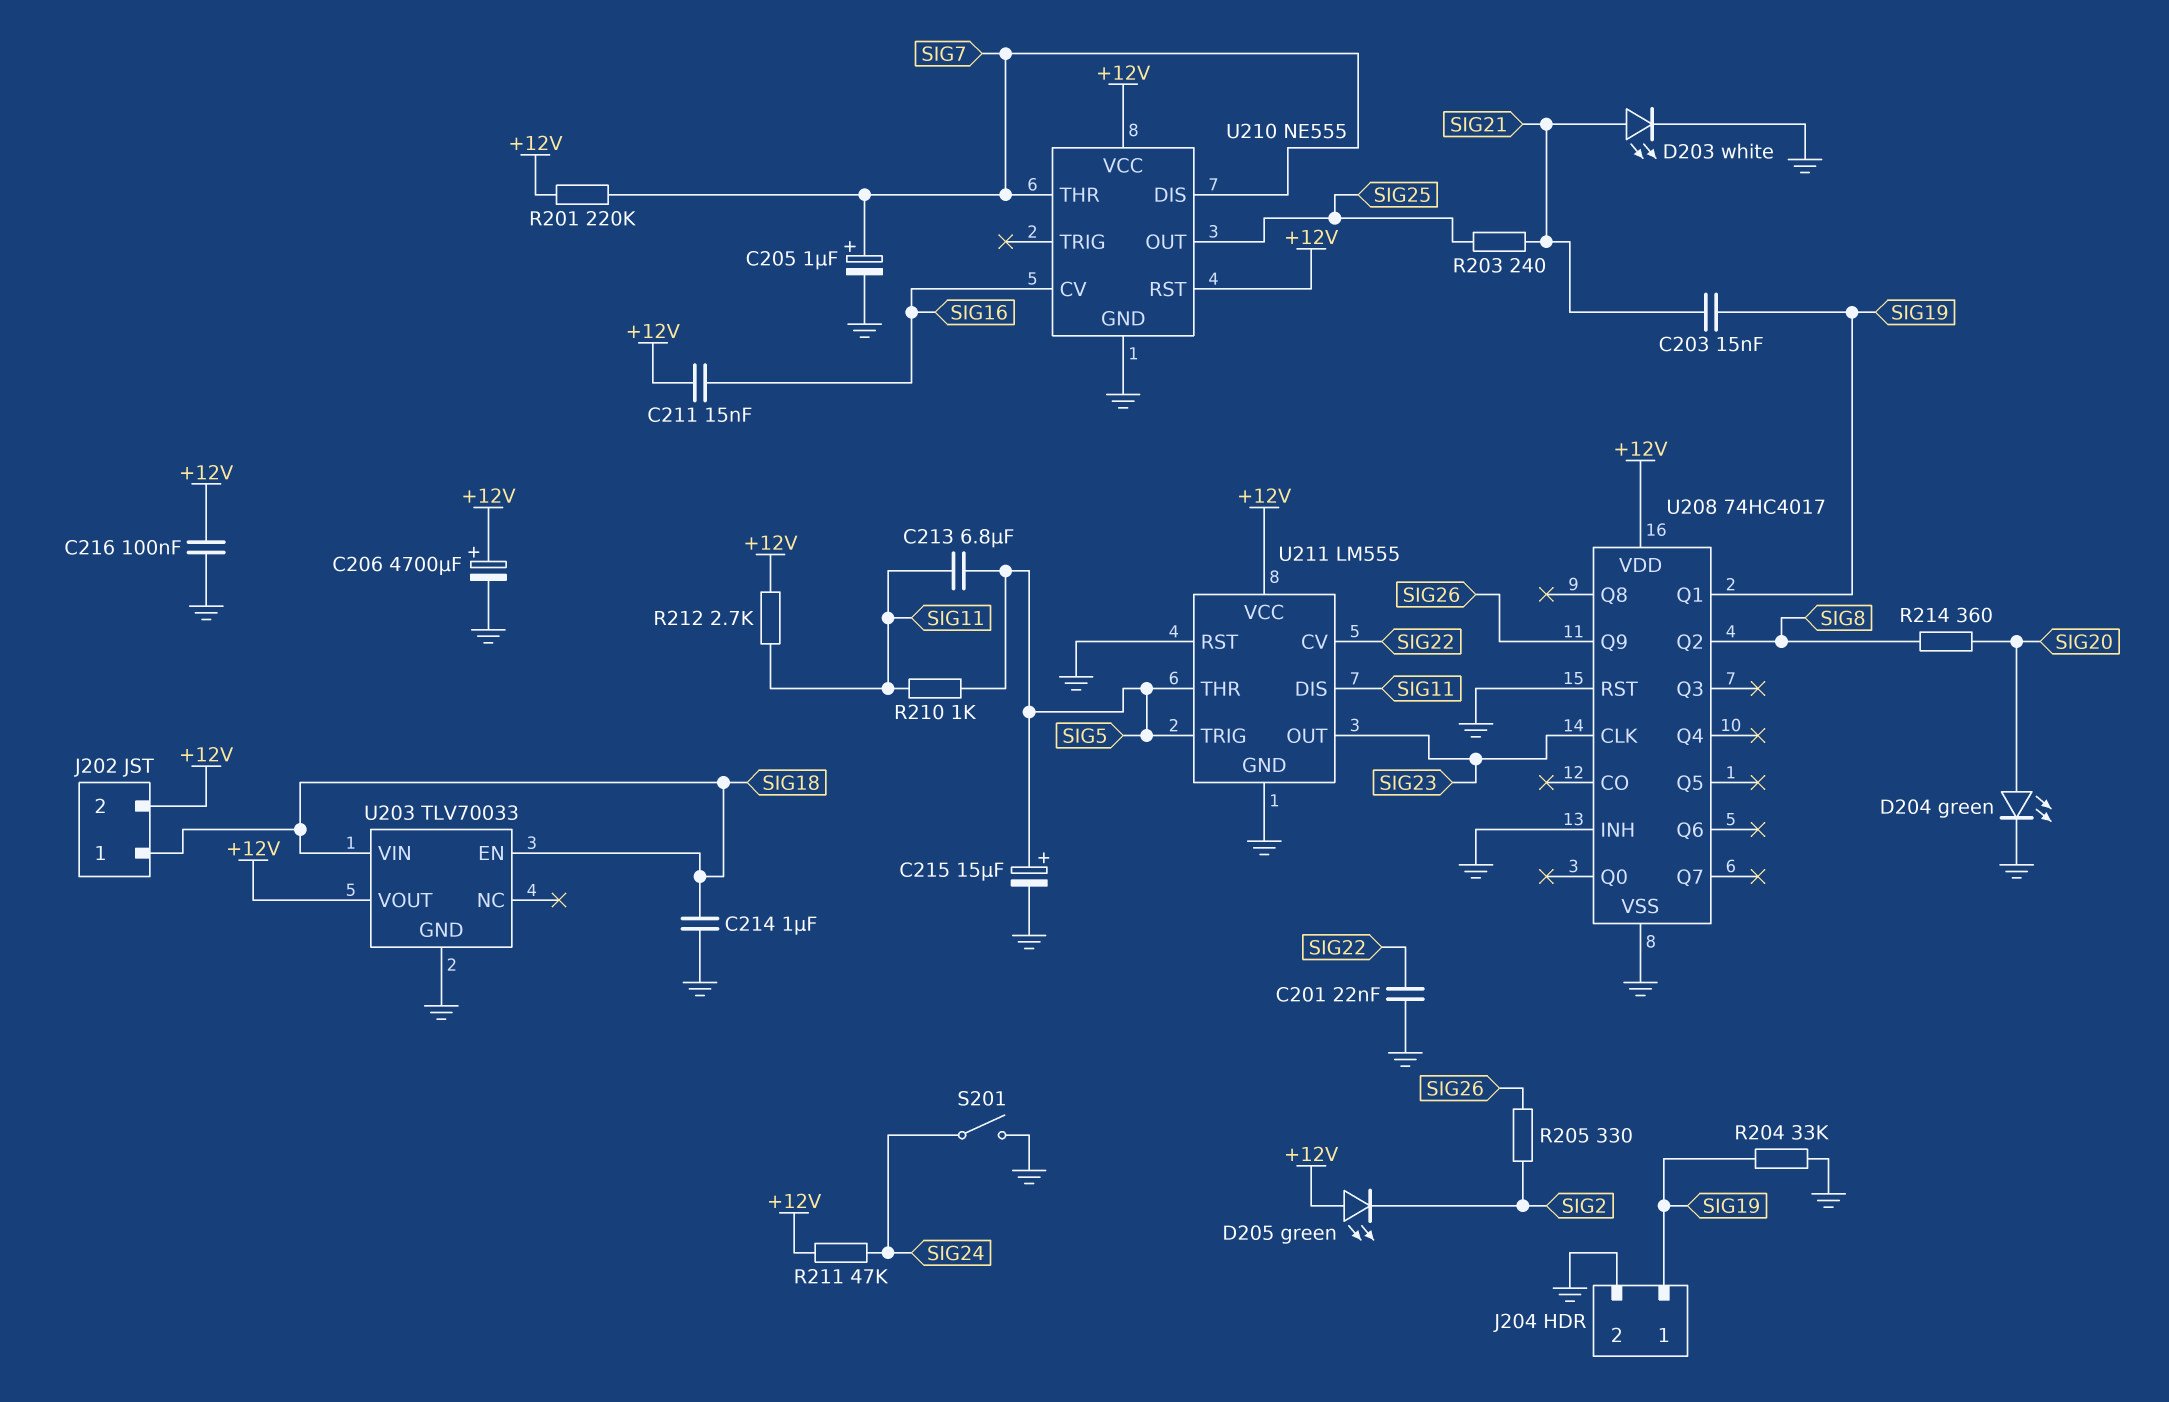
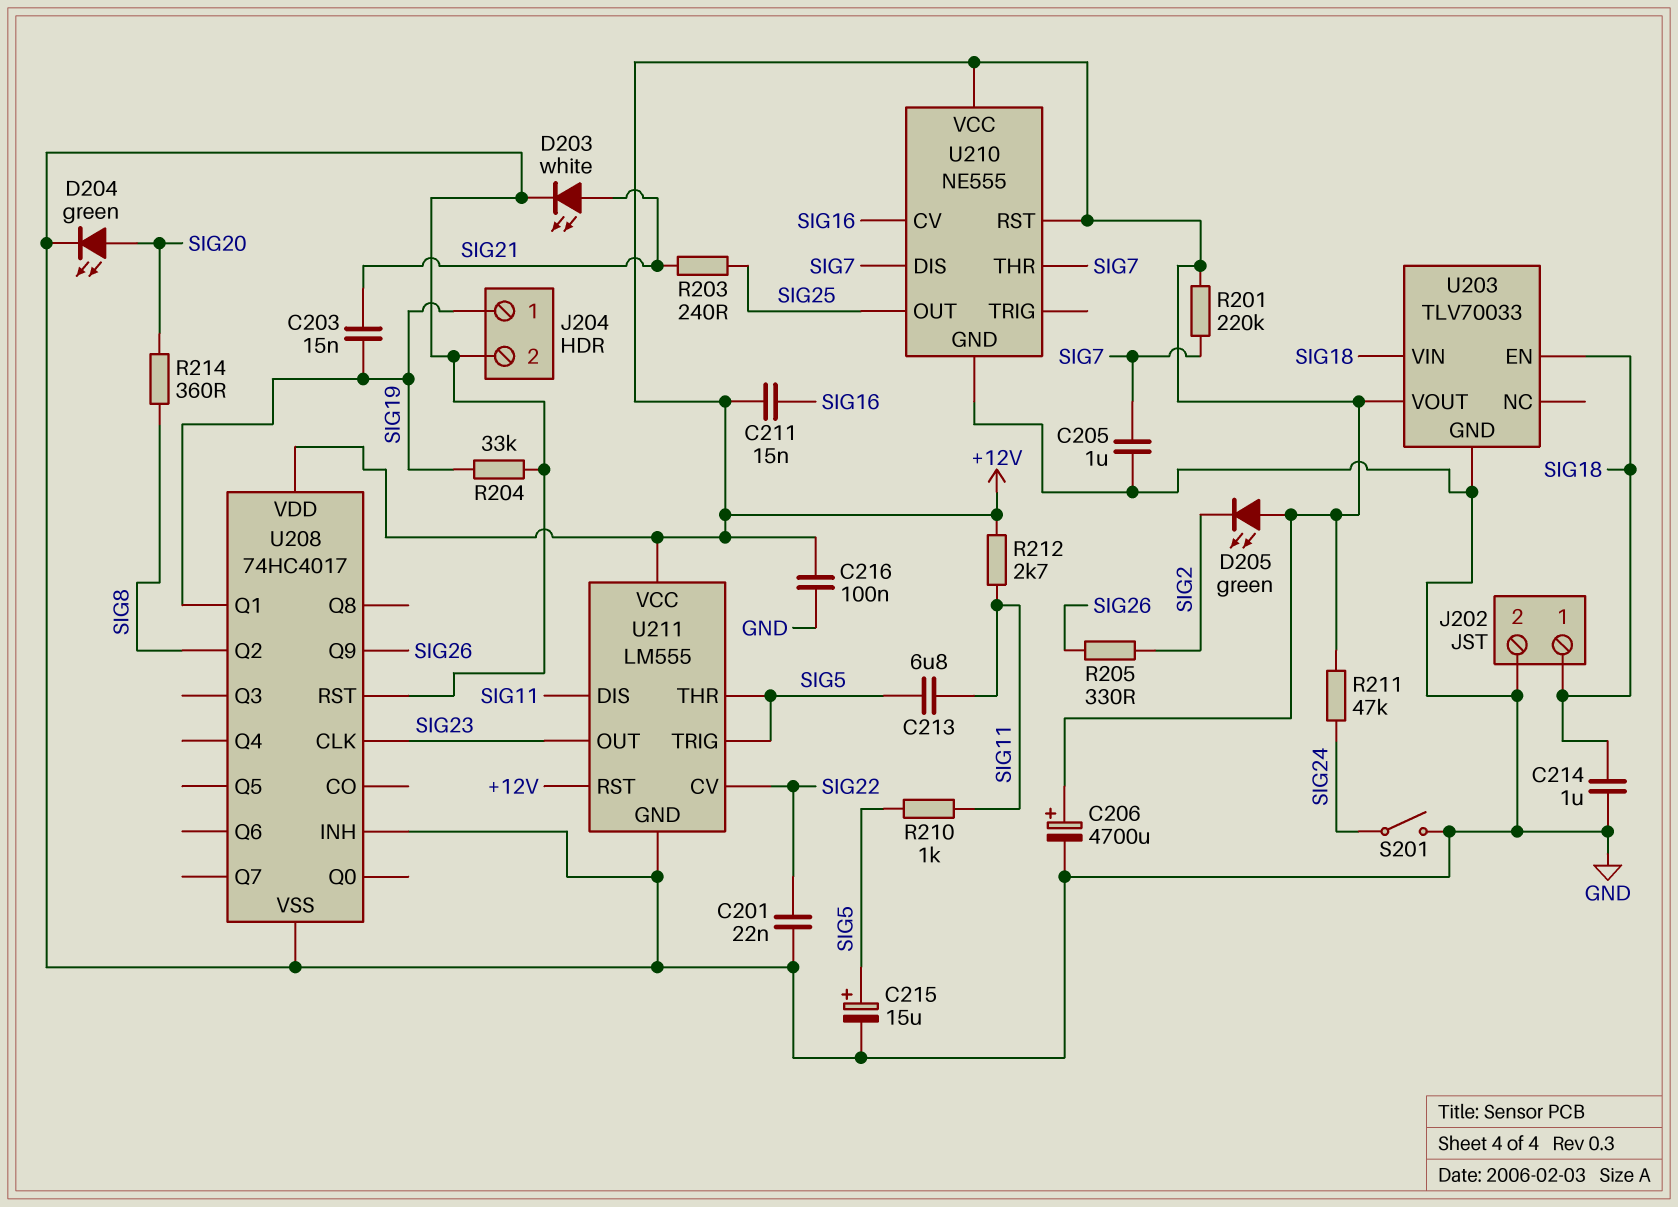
C205: 1uF (plus SIG7, minus GND) -> 1uF (GND, SIG7)
J202 pin 2: +12V -> GND
U211 pin RST: GND -> +12V

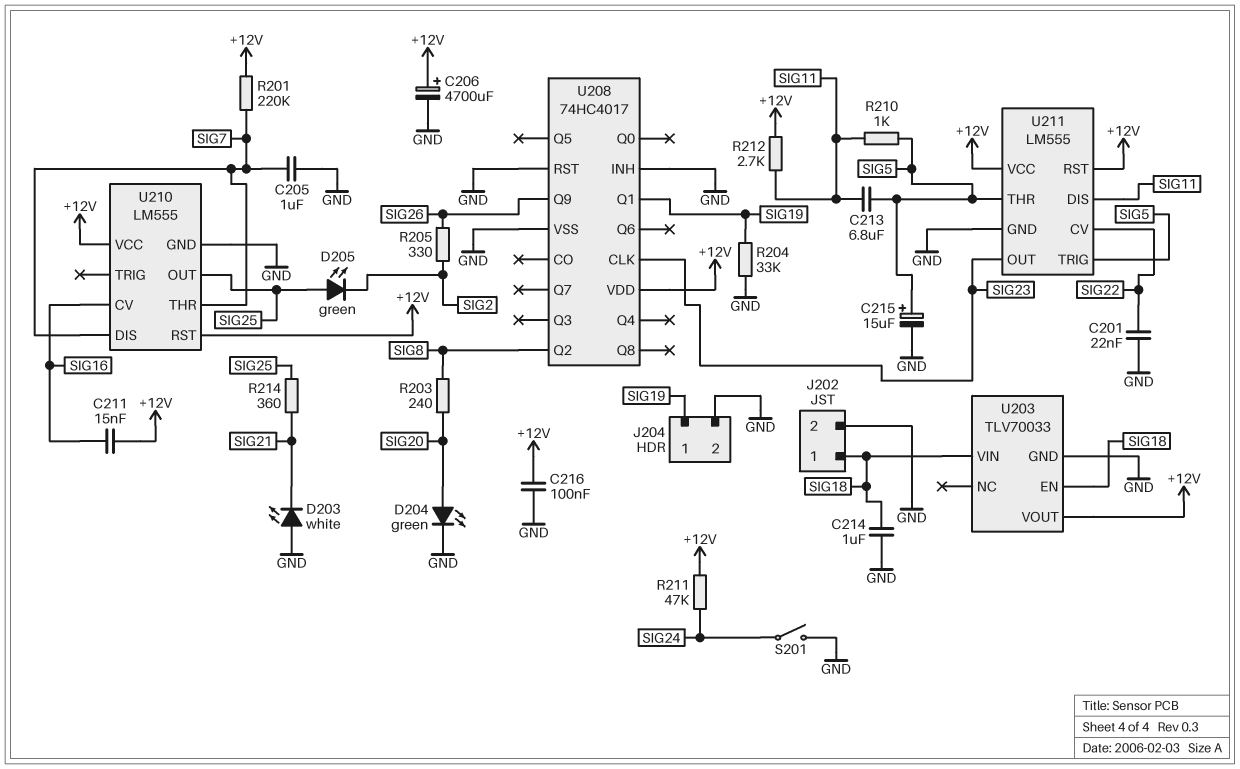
C203: 15nF (SIG19, SIG21) -> none
D203: LED white (A SIG21, K GND) -> LED white (A GND, K SIG21)
D205: LED green (A +12V, K SIG2) -> LED green (A SIG25, K SIG2)
R203: 240 (SIG21, SIG25) -> 240 (SIG8, SIG20)
R214: 360 (SIG8, SIG20) -> 360 (SIG21, SIG25)
U210: NE555 -> LM555

